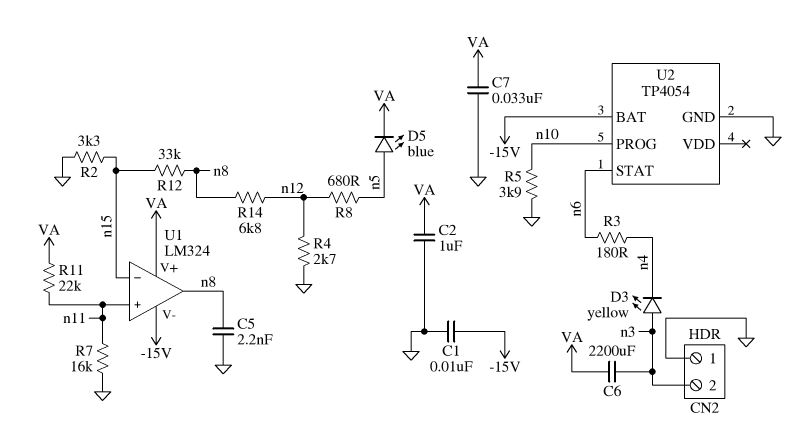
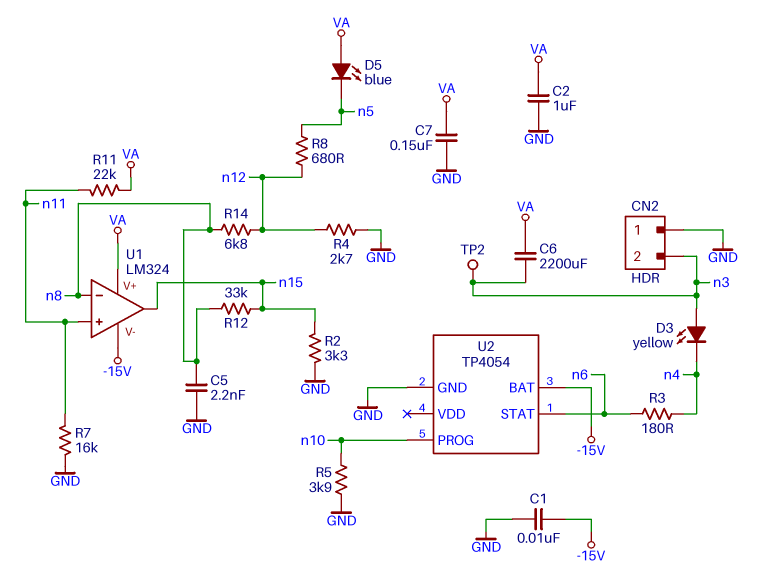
C7: 33nF (GND, VA) -> 150nF (GND, VA)
D5: LED blue (A n5, K VA) -> LED blue (A VA, K n5)
TP2: none -> test point (n3)
U1 pin in-: n15 -> n8
U1 pin out: n8 -> n15

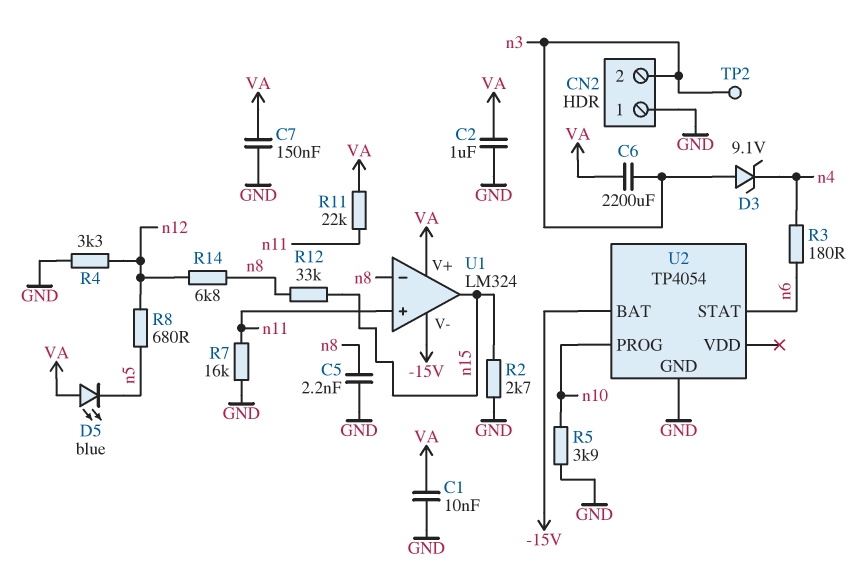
C1: 10nF (-15V, GND) -> 10nF (GND, VA)
D3: LED yellow (A n3, K n4) -> zener 9.1V (A n3, K n4)
R2: 3.3k (GND, n15) -> 2.7k (GND, n15)
R4: 2.7k (GND, n12) -> 3.3k (GND, n12)

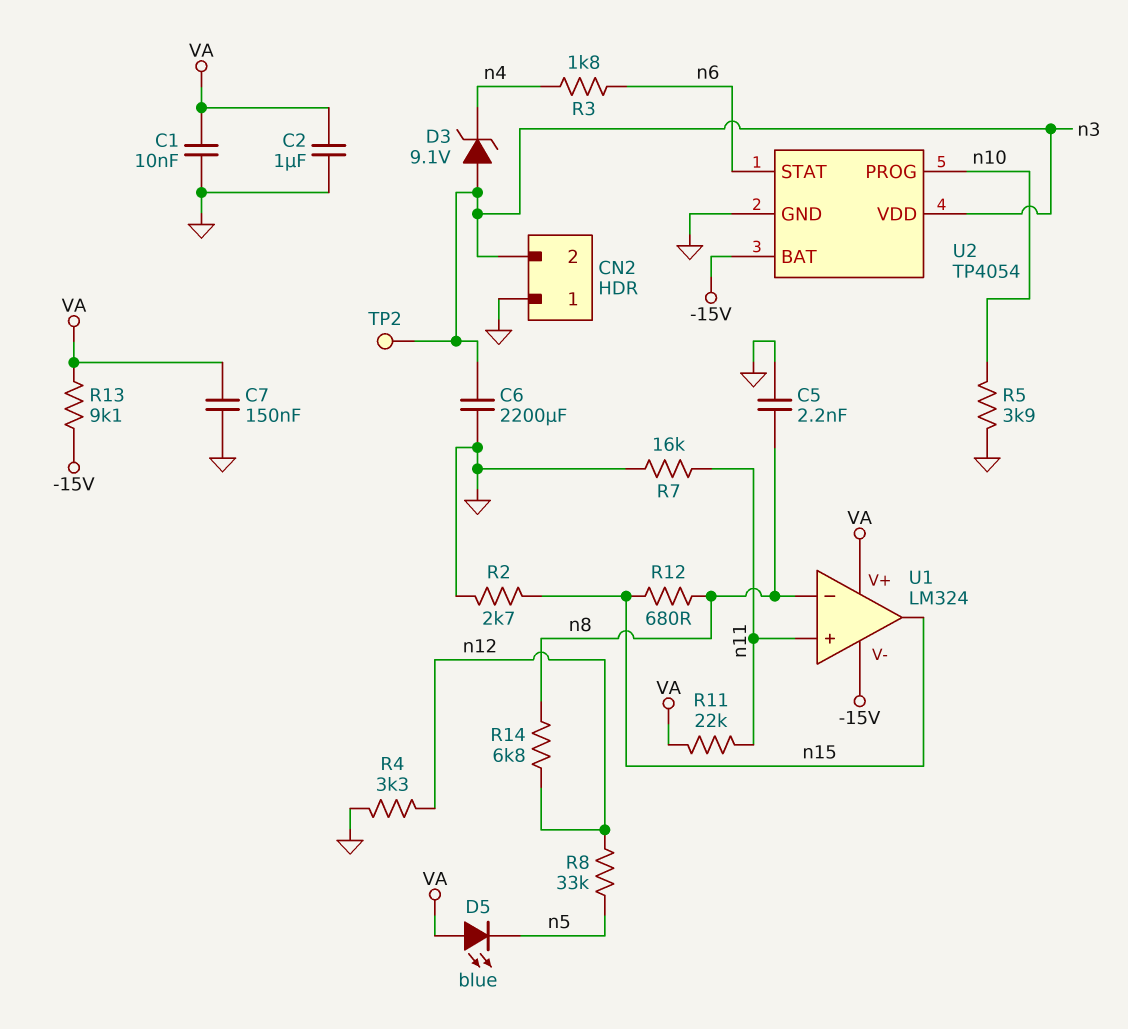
C6: 2200uF (VA, n3) -> 2200uF (GND, n3)
R3: 180 (n4, n6) -> 1.8k (n4, n6)
R8: 680 (n5, n12) -> 33k (n5, n12)
R12: 33k (n8, n15) -> 680 (n8, n15)
R13: none -> 9.1k (-15V, VA)
U2 pin VDD: none -> n3

